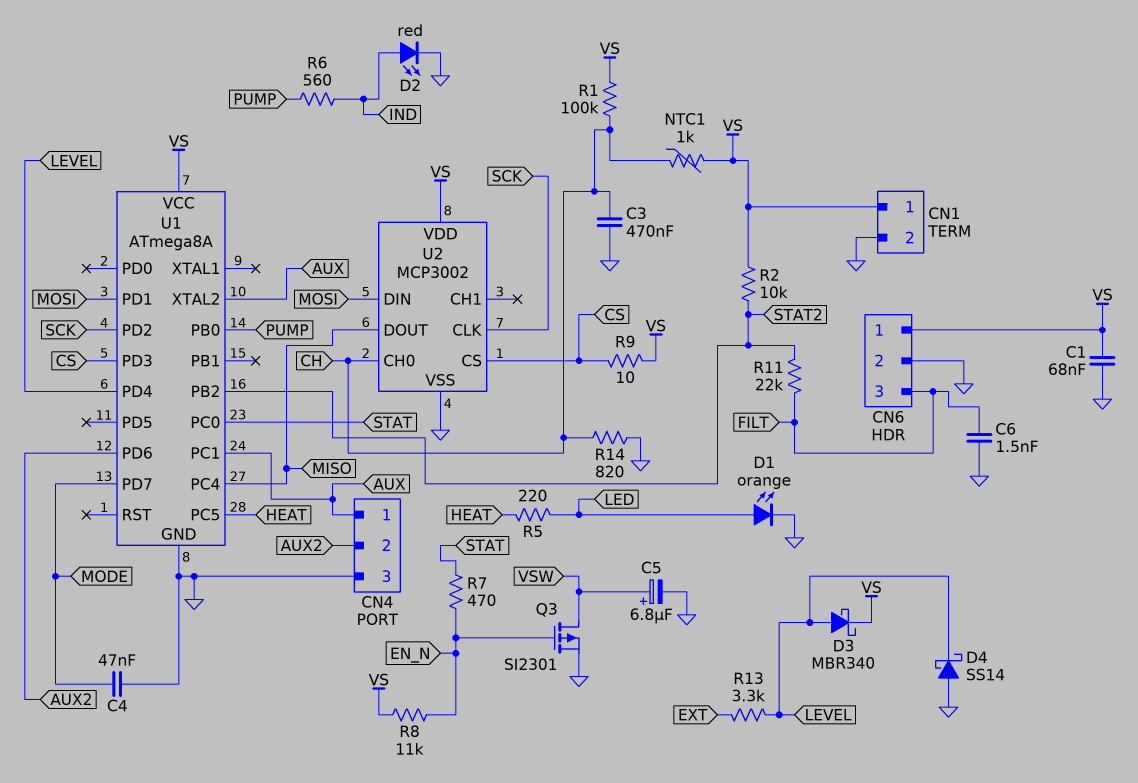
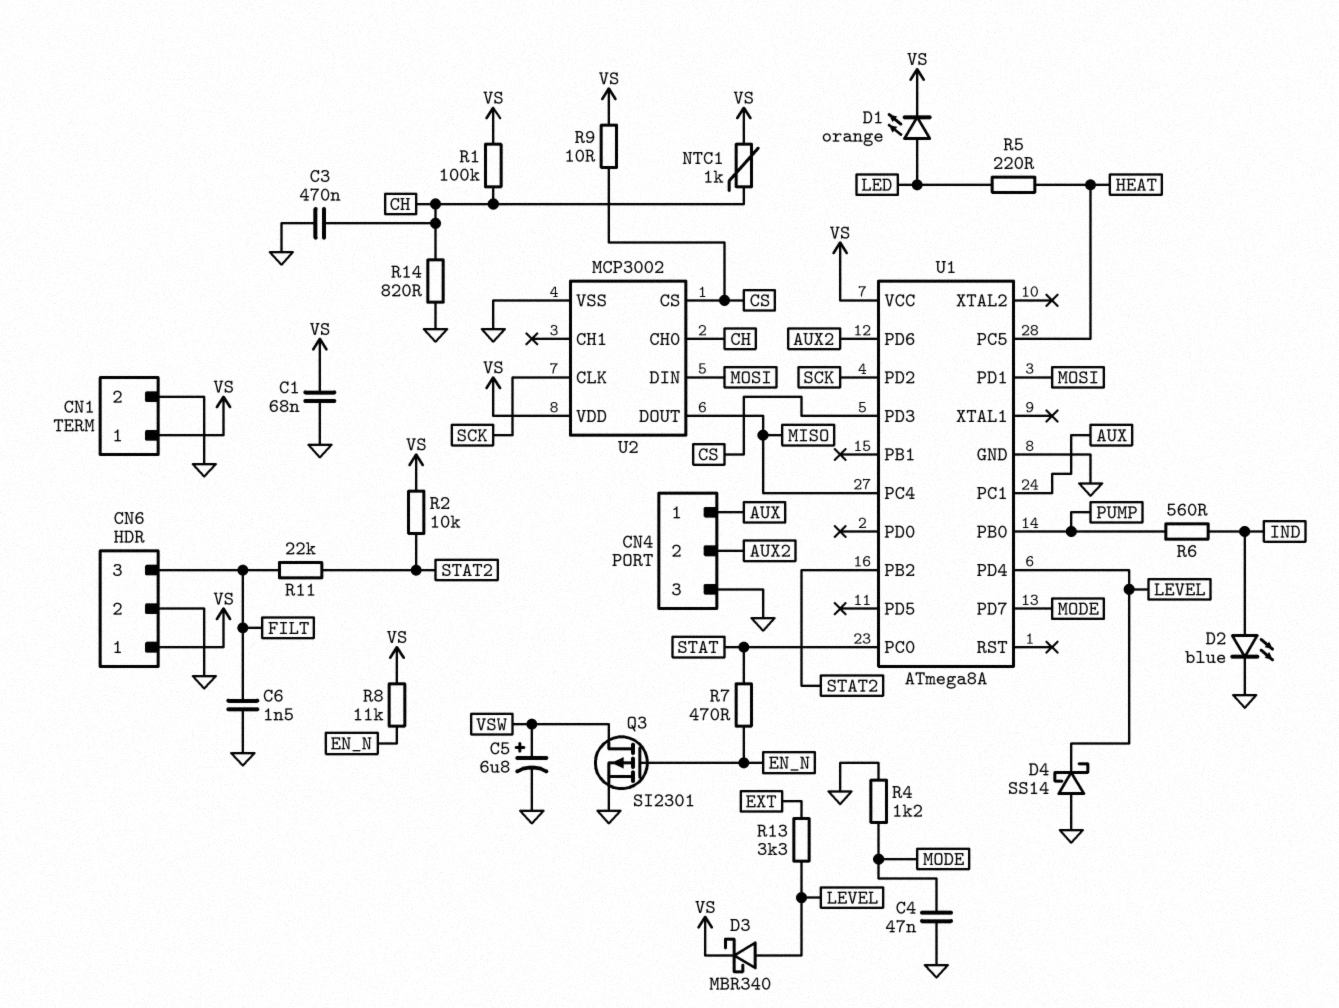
D1: LED orange (A LED, K GND) -> LED orange (A LED, K VS)
D2: LED red (A IND, K GND) -> LED blue (A IND, K GND)
R4: none -> 1.2k (GND, MODE)
U1 pin XTAL2: AUX -> none

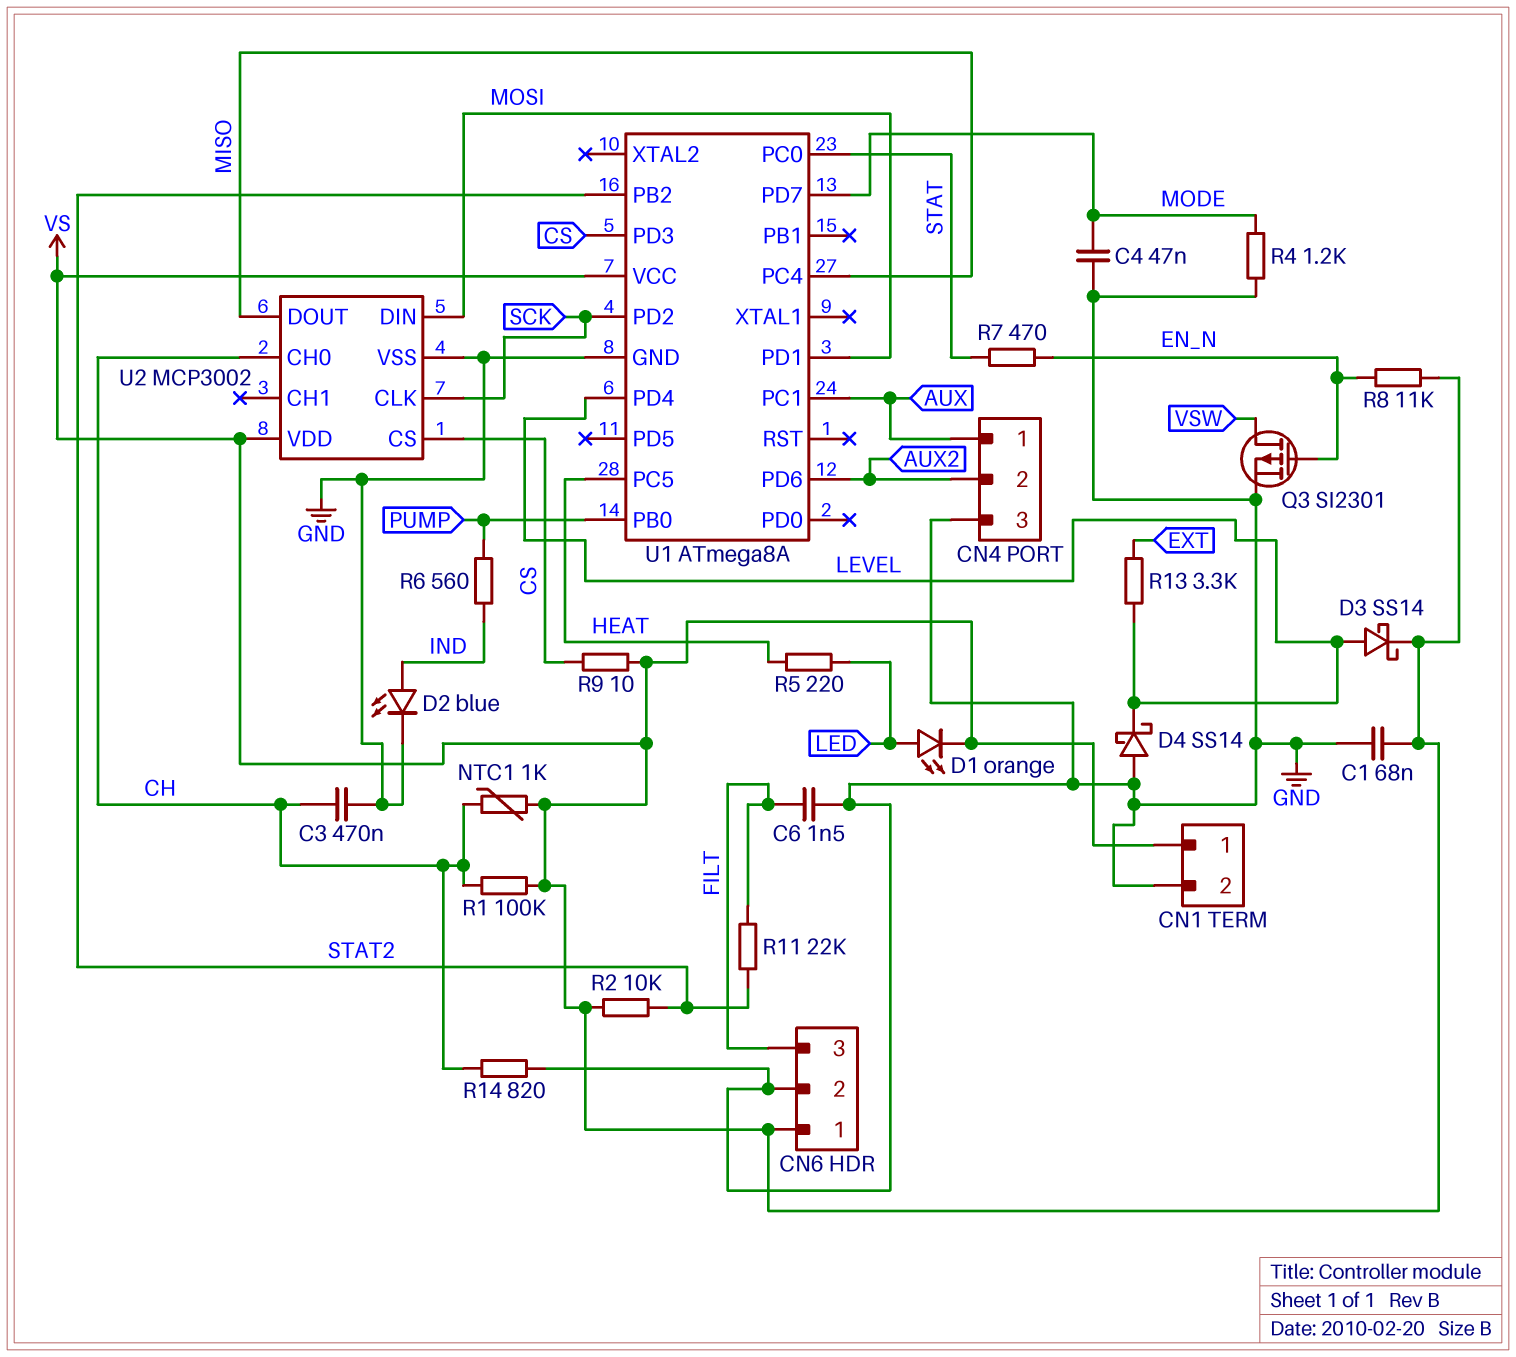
C5: 6.8uF (plus VSW, minus GND) -> none
D3: schottky MBR340 (A LEVEL, K VS) -> schottky SS14 (A LEVEL, K VS)

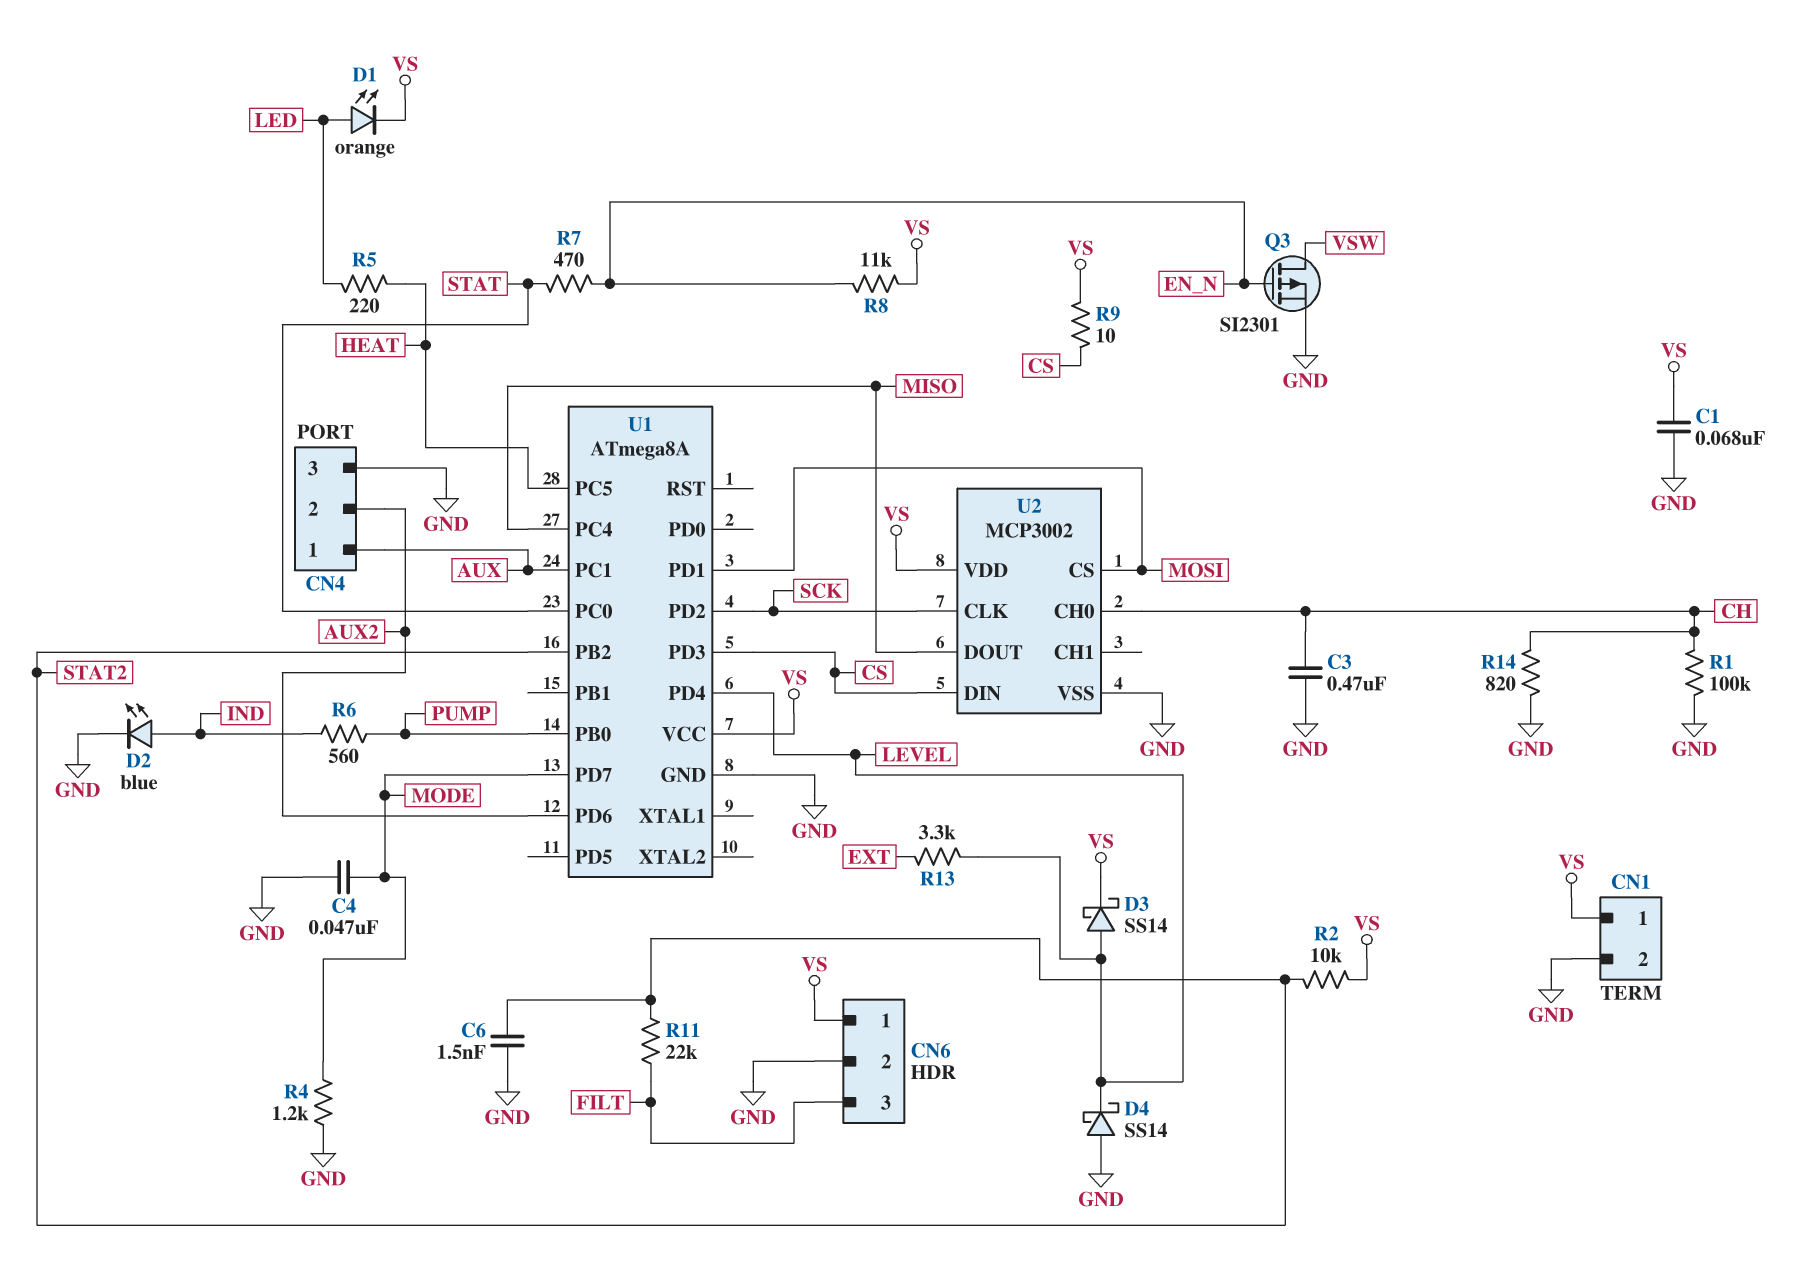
C6: 1.5nF (FILT, GND) -> 1.5nF (GND, STAT2)
NTC1: 1k (CH, VS) -> none
R1: 100k (CH, VS) -> 100k (CH, GND)
U2 pin CS: CS -> MOSI
U2 pin DIN: MOSI -> CS

